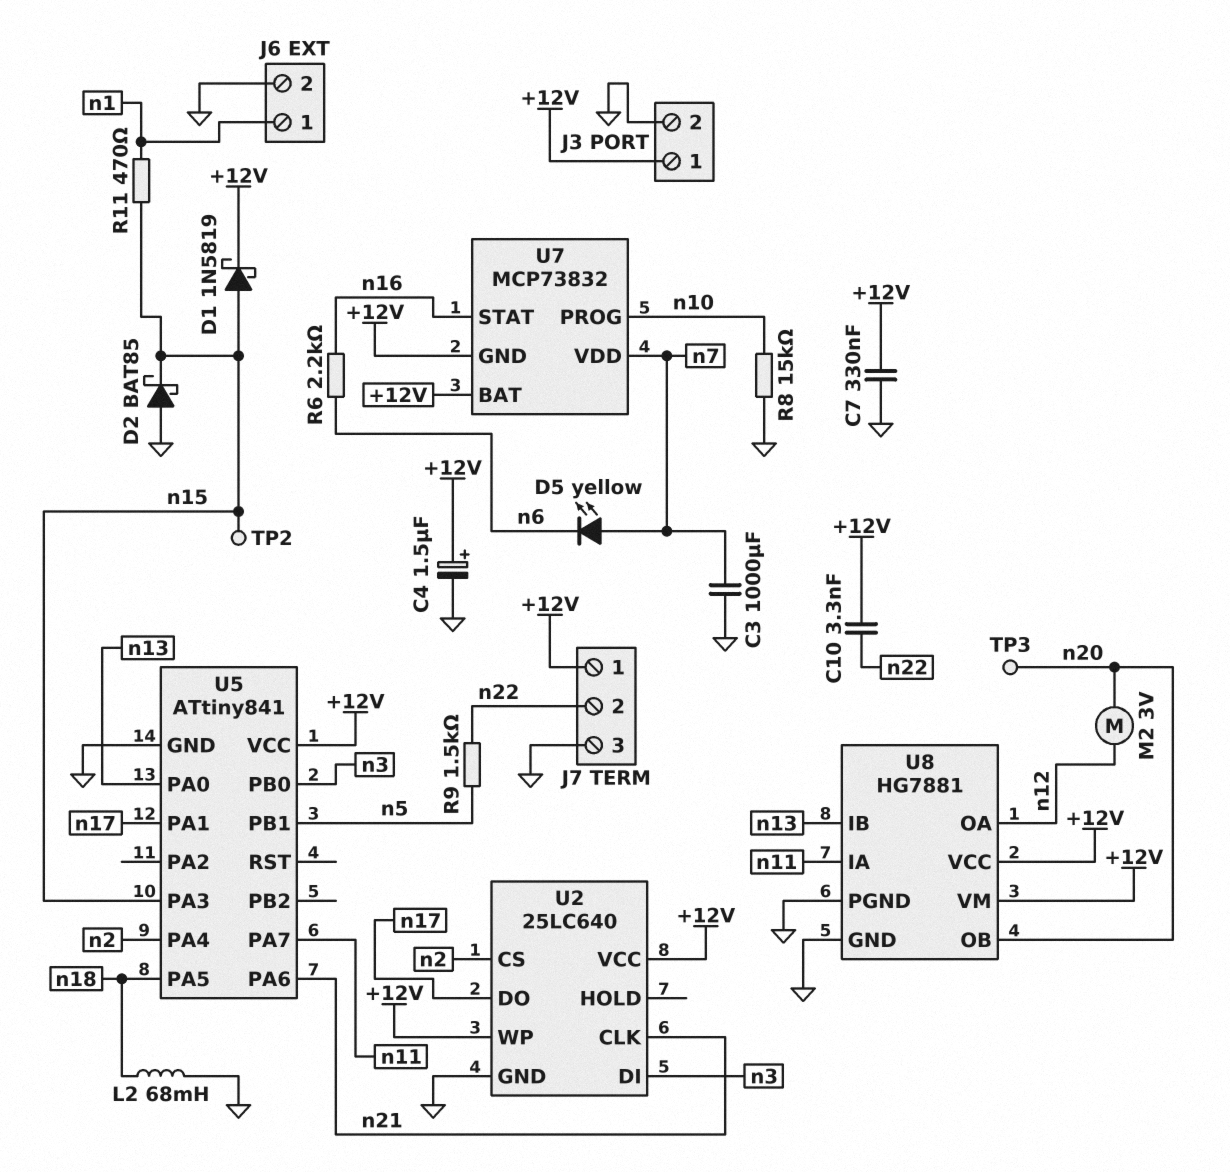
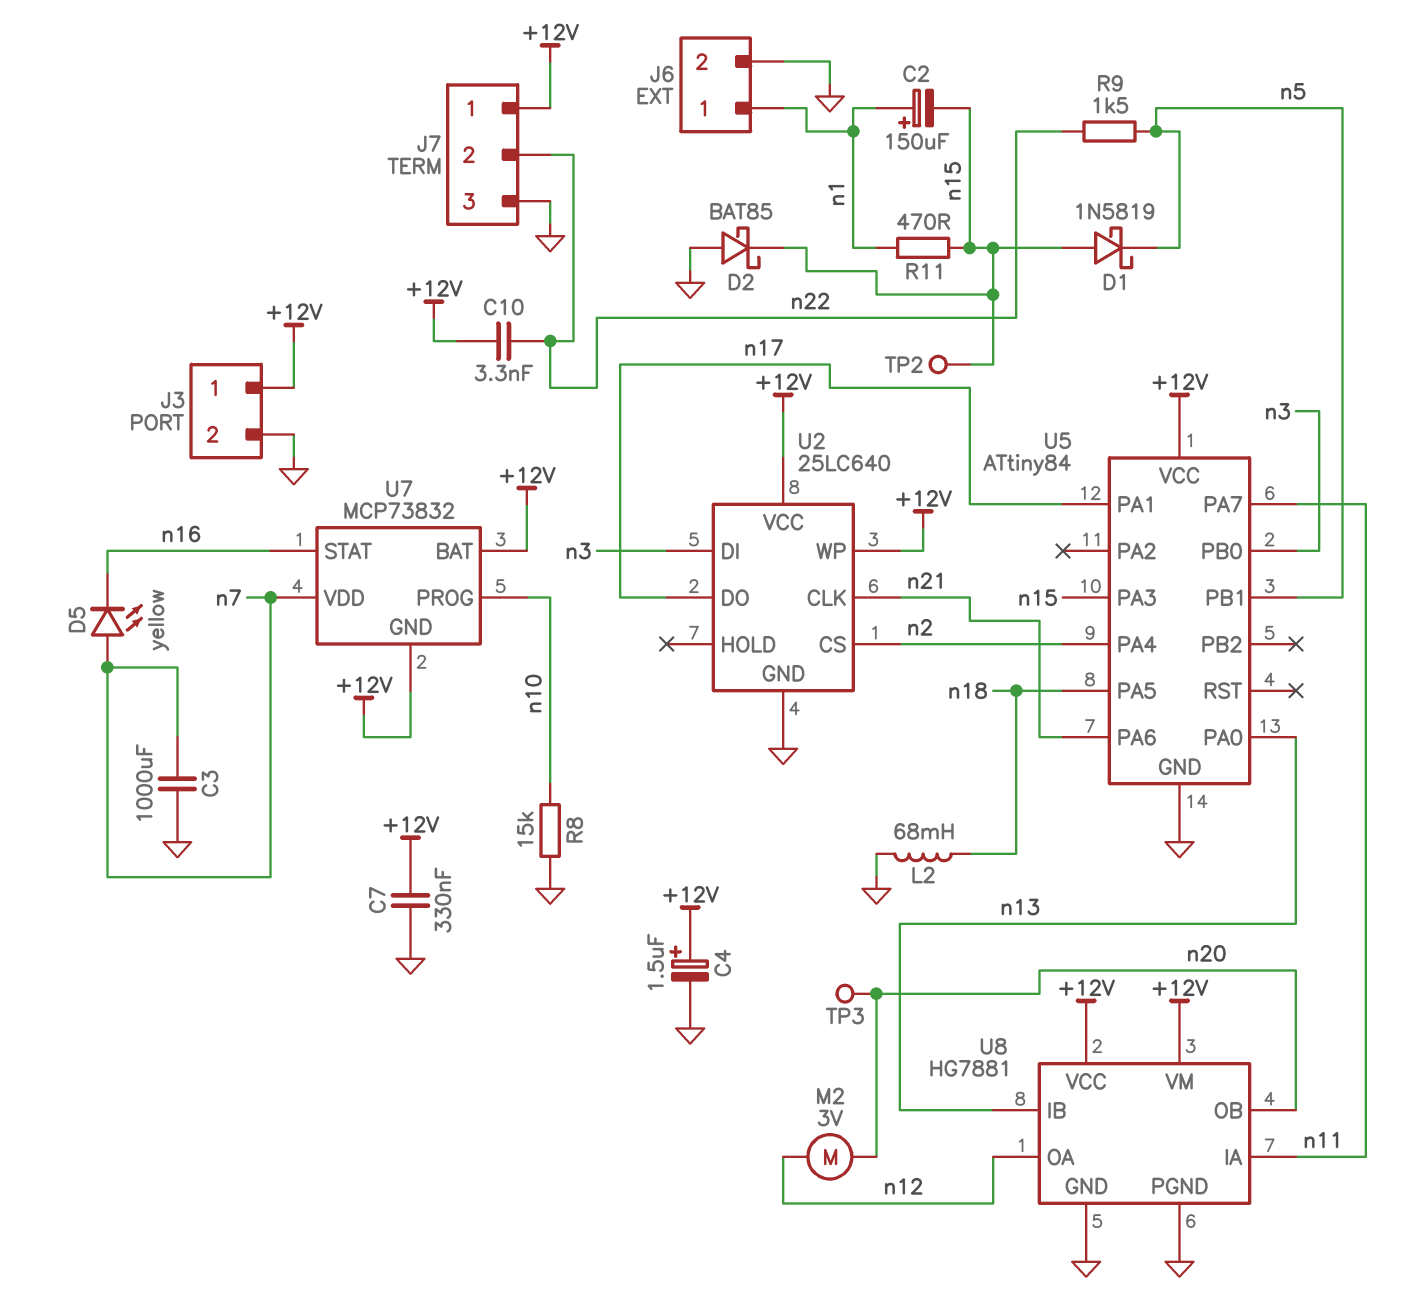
C2: none -> 150uF (plus n1, minus n15)
D1: schottky 1N5819 (A n15, K +12V) -> schottky 1N5819 (A n15, K n5)
D5: LED yellow (A n7, K n6) -> LED yellow (A n7, K n16)
R6: 2.2k (n6, n16) -> none
U5: ATtiny841 -> ATtiny84

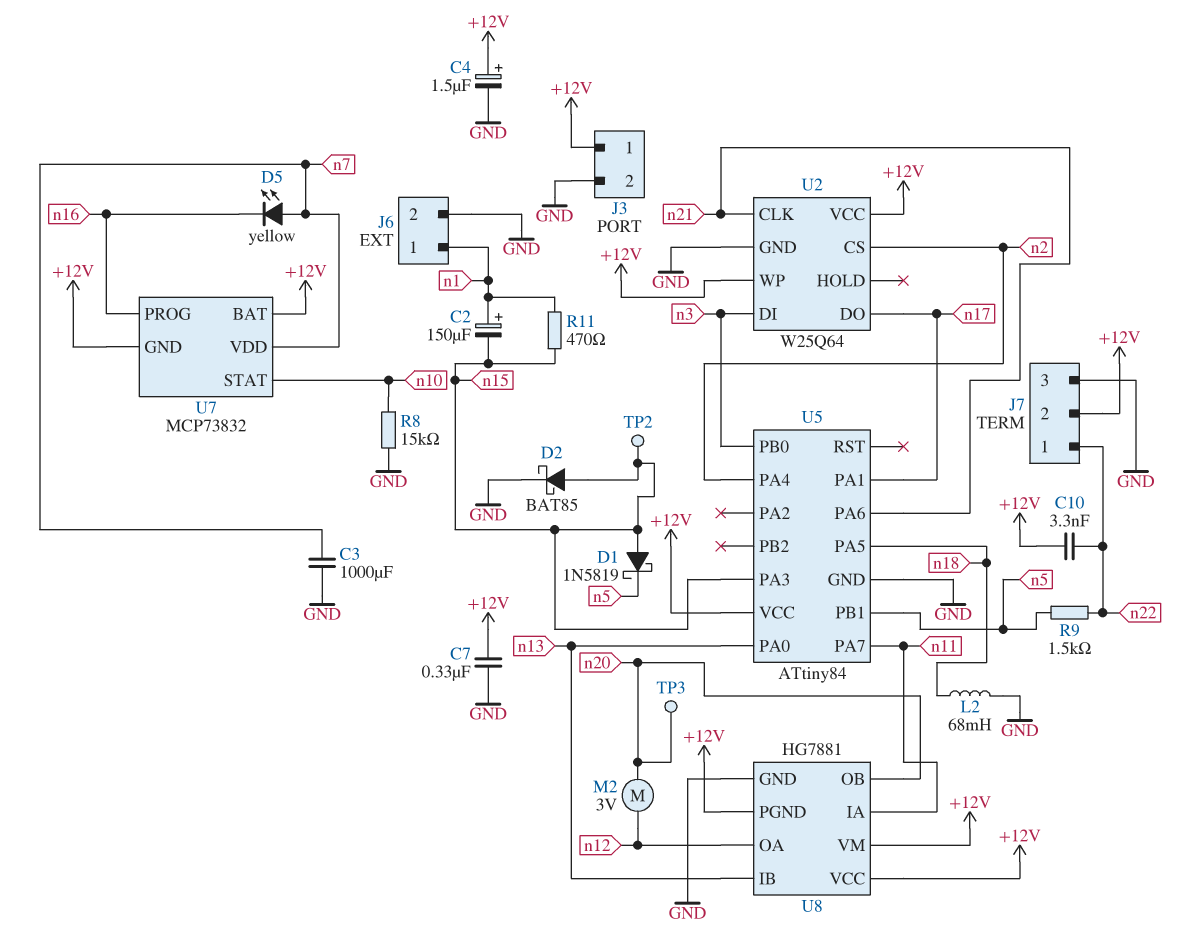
D2: schottky BAT85 (A GND, K n15) -> schottky BAT85 (A n15, K GND)
J7 pin 1: +12V -> n22
J7 pin 2: n22 -> +12V
U2: 25LC640 -> W25Q64
U7 pin PROG: n10 -> n16
U7 pin STAT: n16 -> n10
U8 pin PGND: GND -> +12V

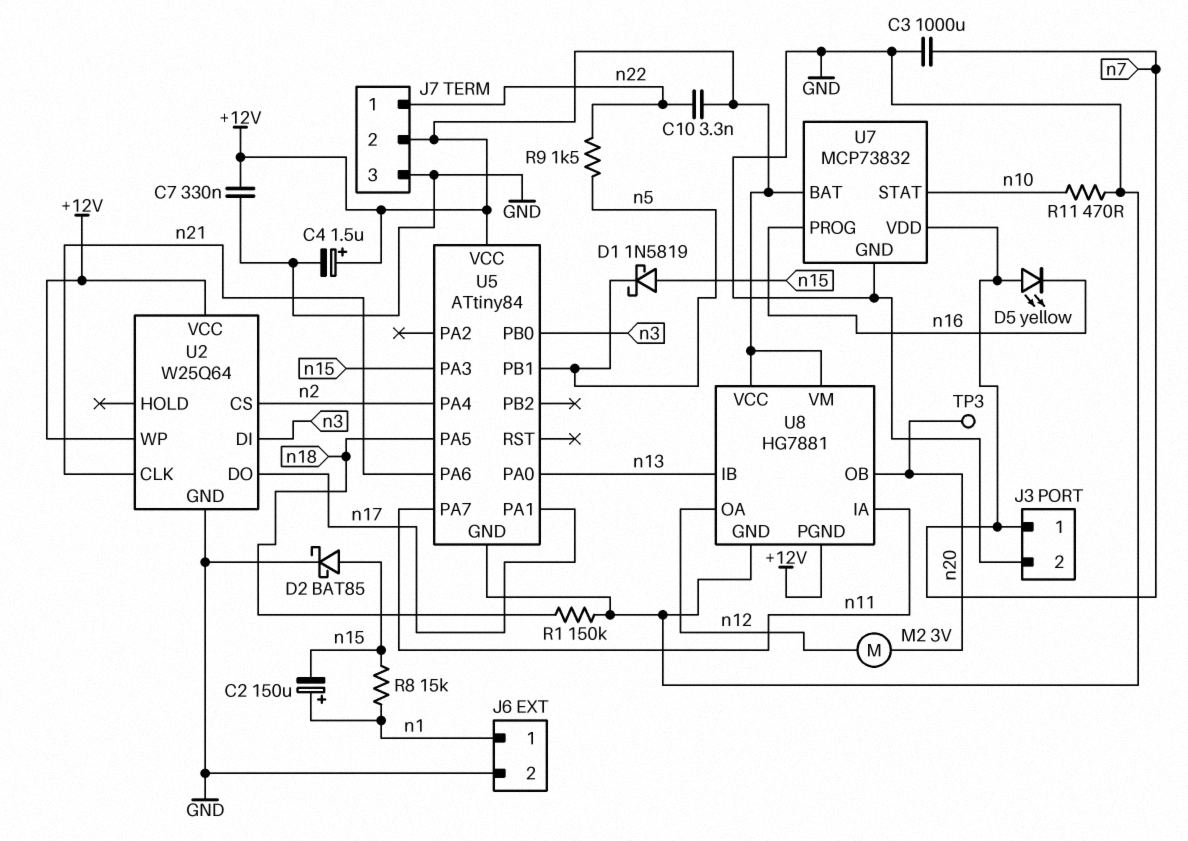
J3 pin 1: +12V -> n7
L2: 68mH (GND, n18) -> none
R1: none -> 150k (GND, n18)
R8: 15k (GND, n10) -> 15k (n1, n15)
R11: 470 (n1, n15) -> 470 (GND, n10)
TP2: test point (n15) -> none
U7 pin GND: +12V -> GND

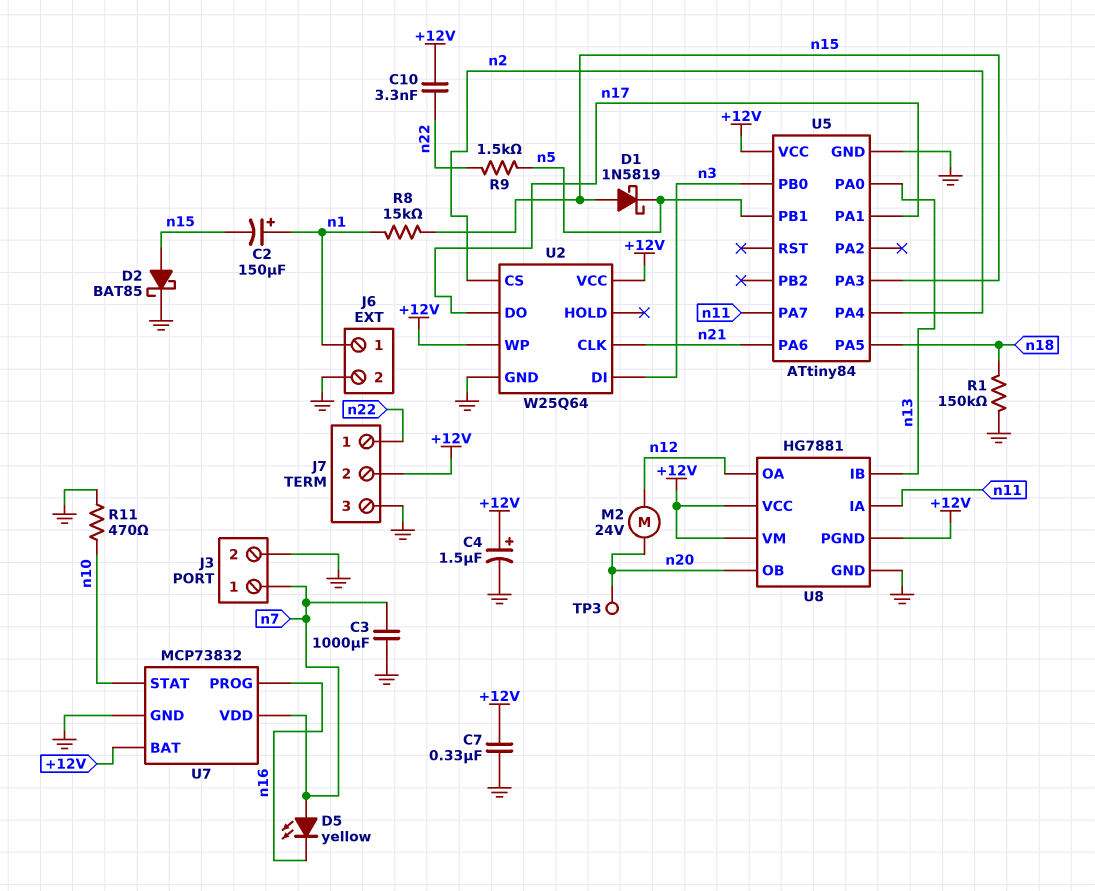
M2: motor 3V (n12, n20) -> motor 24V (n12, n20)

